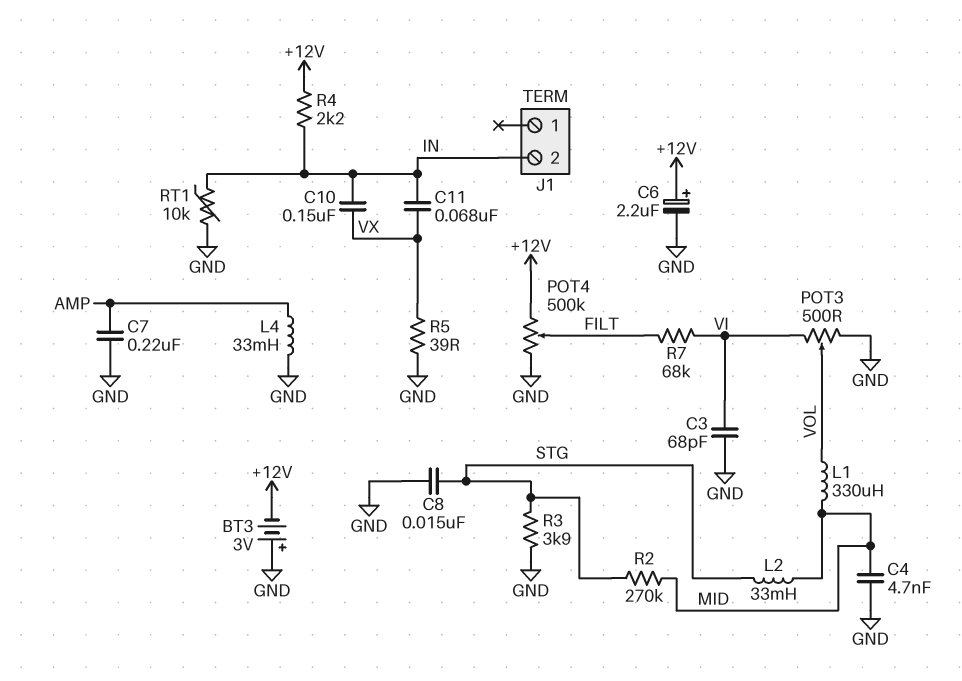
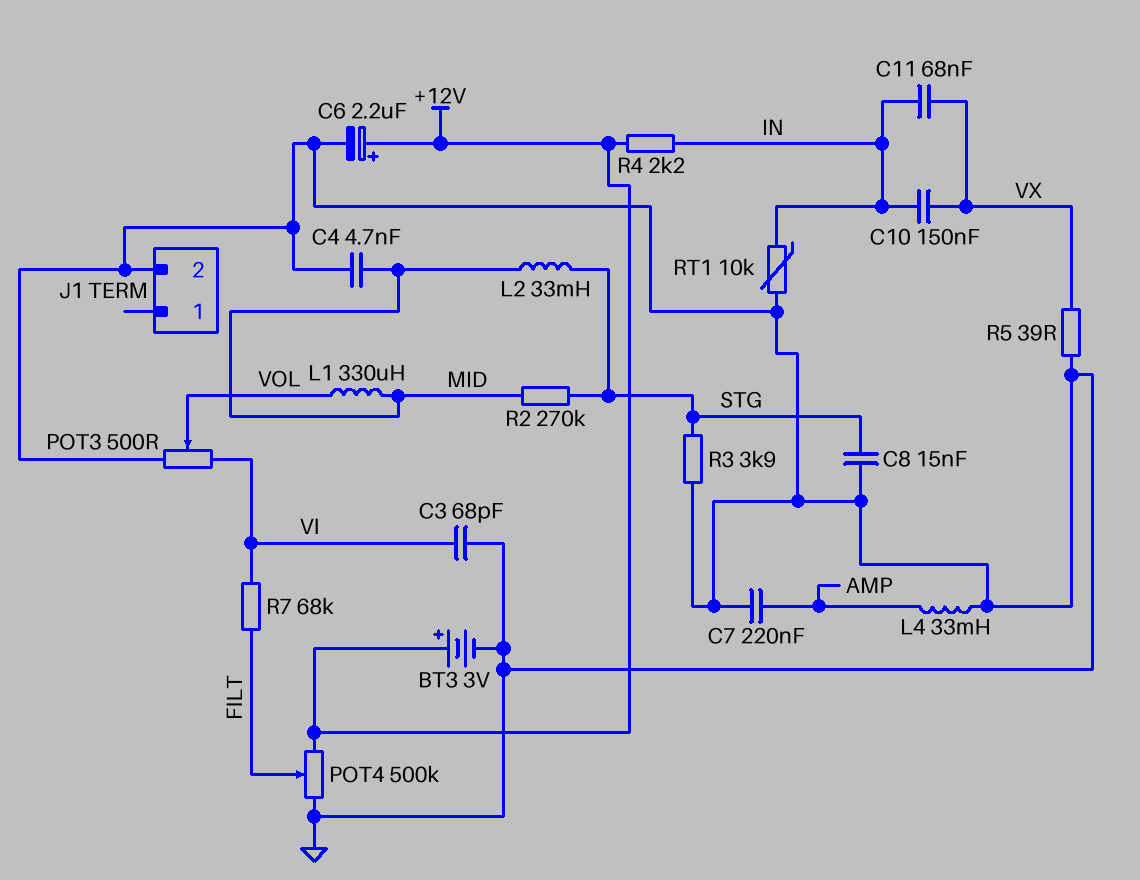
BT3: 3V (plus GND, minus +12V) -> 3V (plus +12V, minus GND)
J1 pin 2: IN -> GND

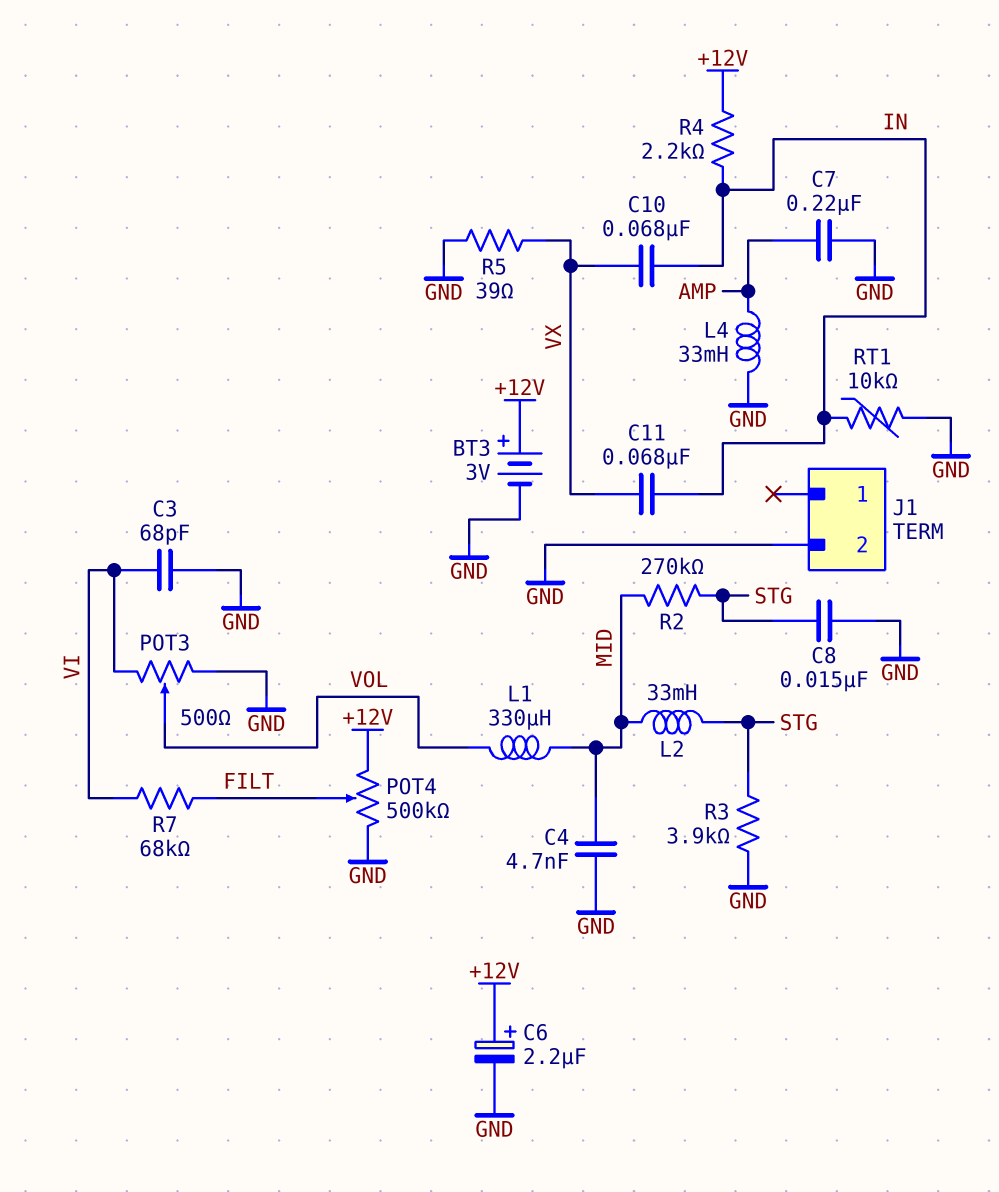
C10: 150nF (IN, VX) -> 68nF (IN, VX)

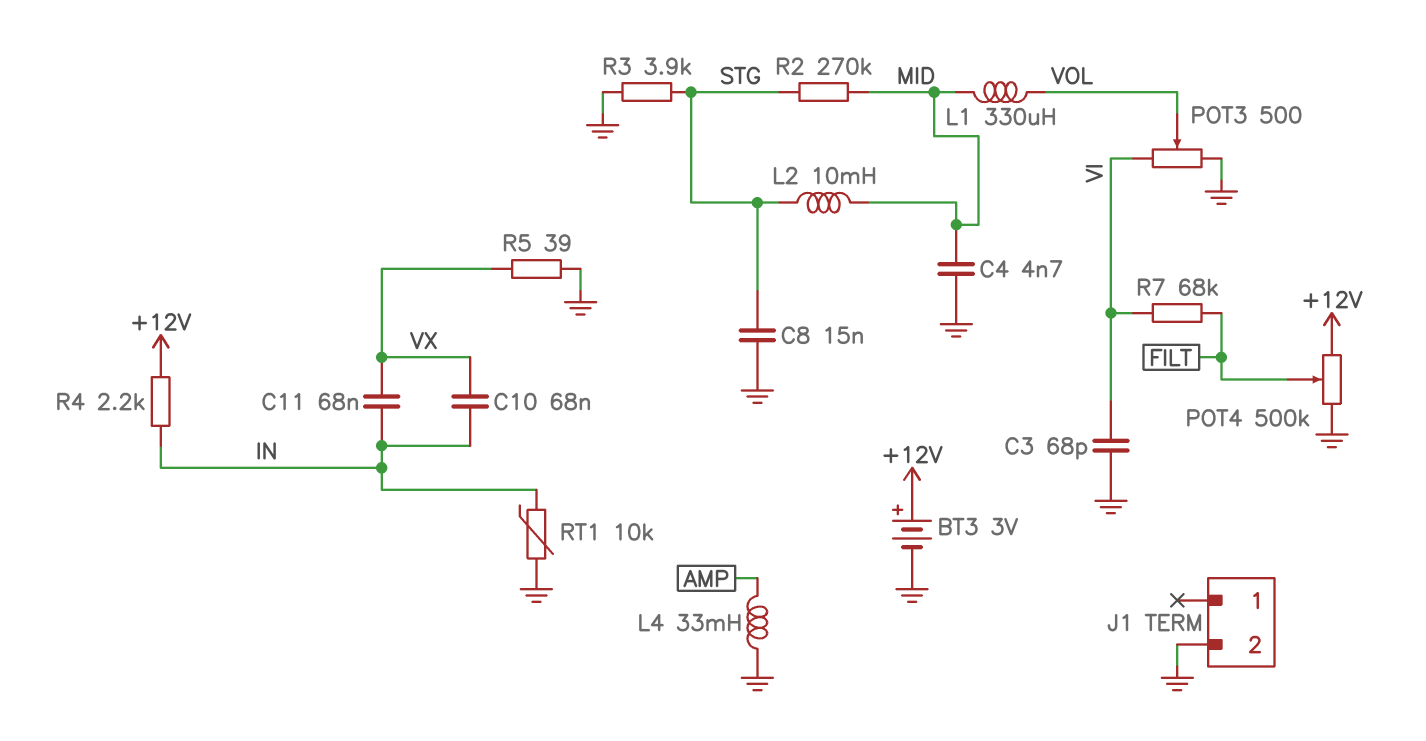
C6: 2.2uF (plus +12V, minus GND) -> none
C7: 220nF (AMP, GND) -> none
L2: 33mH (MID, STG) -> 10mH (MID, STG)

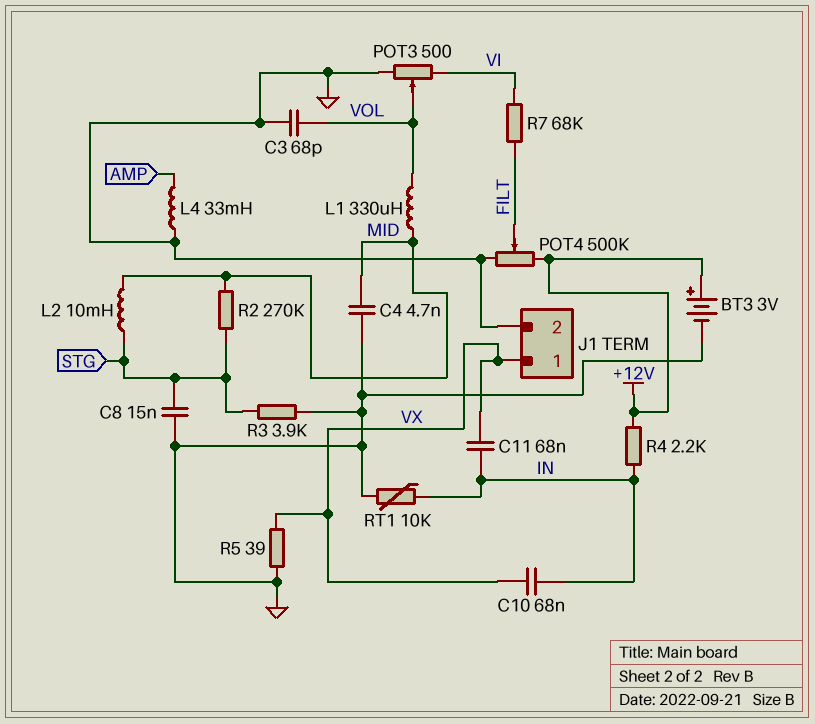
C3: 68pF (GND, VI) -> 68pF (GND, VOL)
J1 pin 1: none -> VX

